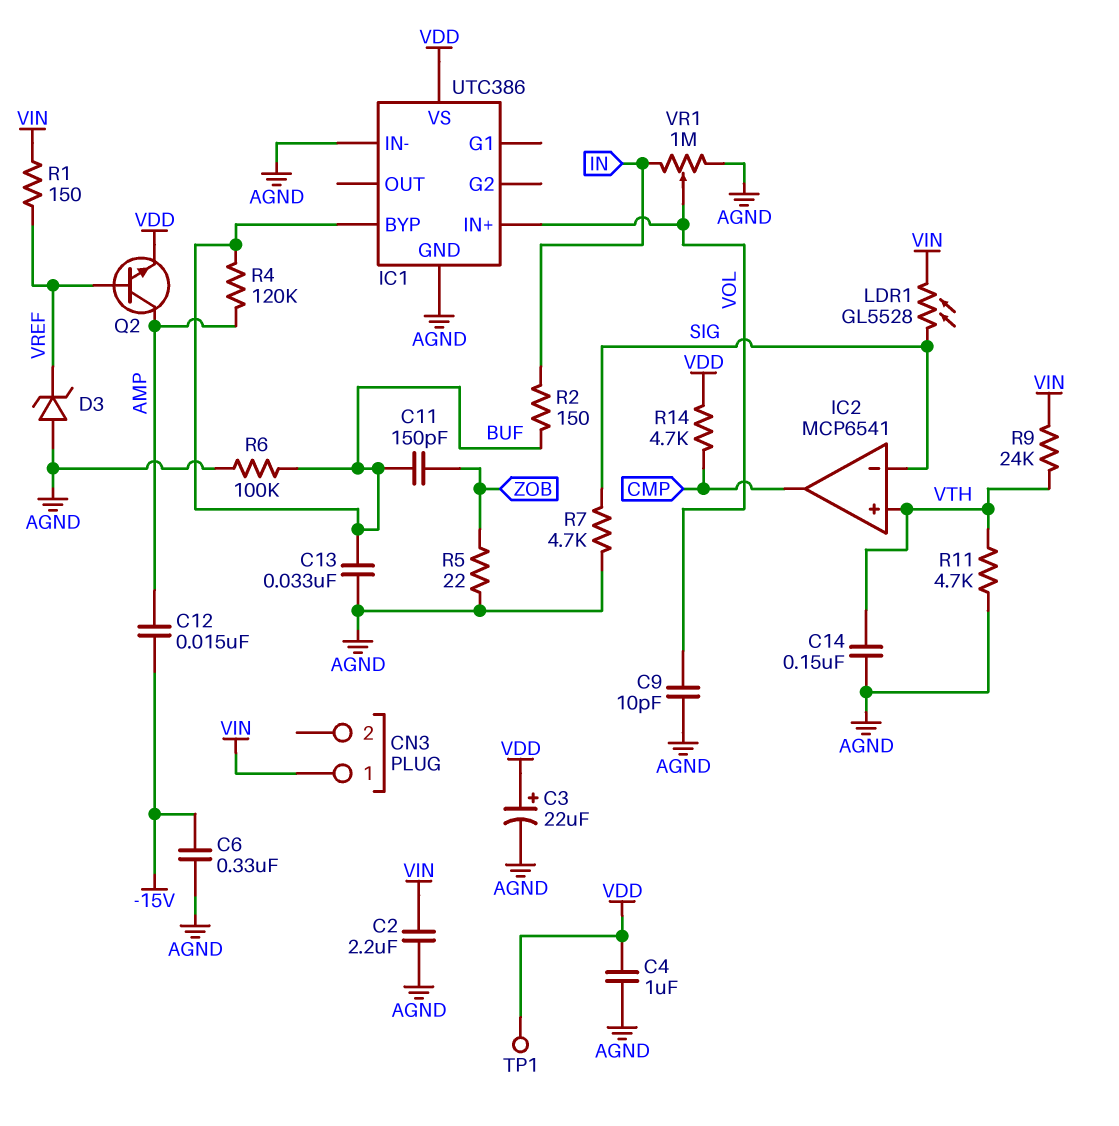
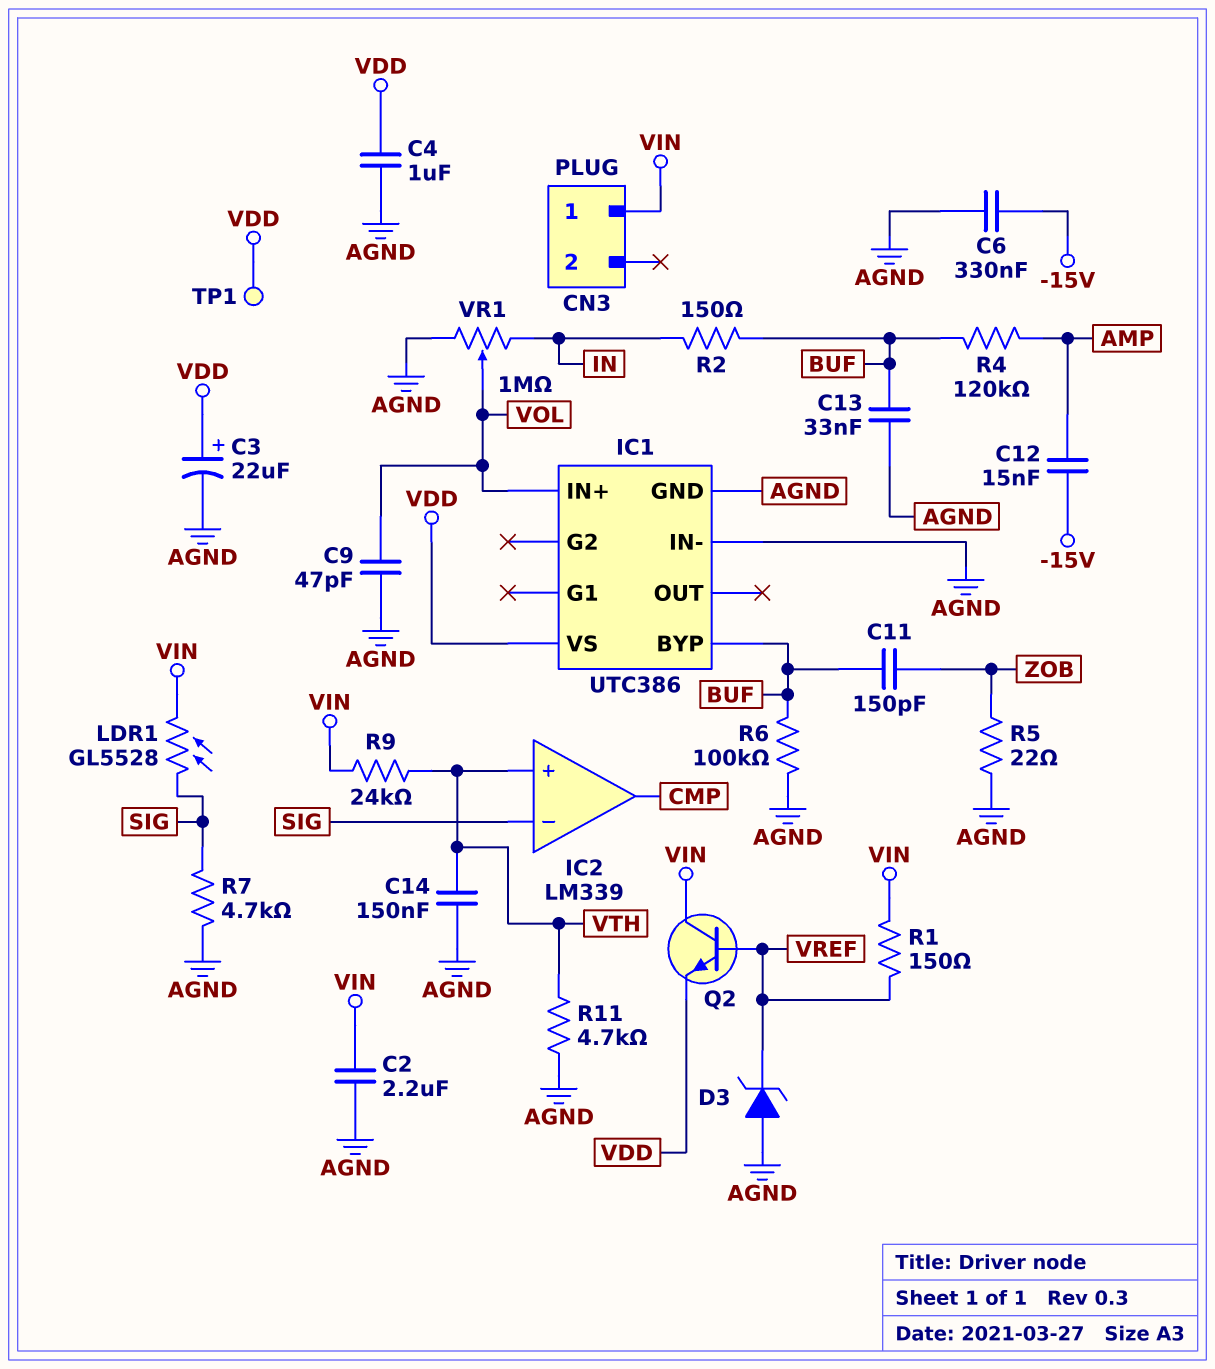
C9: 10pF (AGND, VOL) -> 47pF (AGND, VOL)
IC2: MCP6541 -> LM339
Q2: NPN (B VREF, C AMP, E VDD) -> NPN (B VREF, C VIN, E VDD)
R14: 4.7k (CMP, VDD) -> none

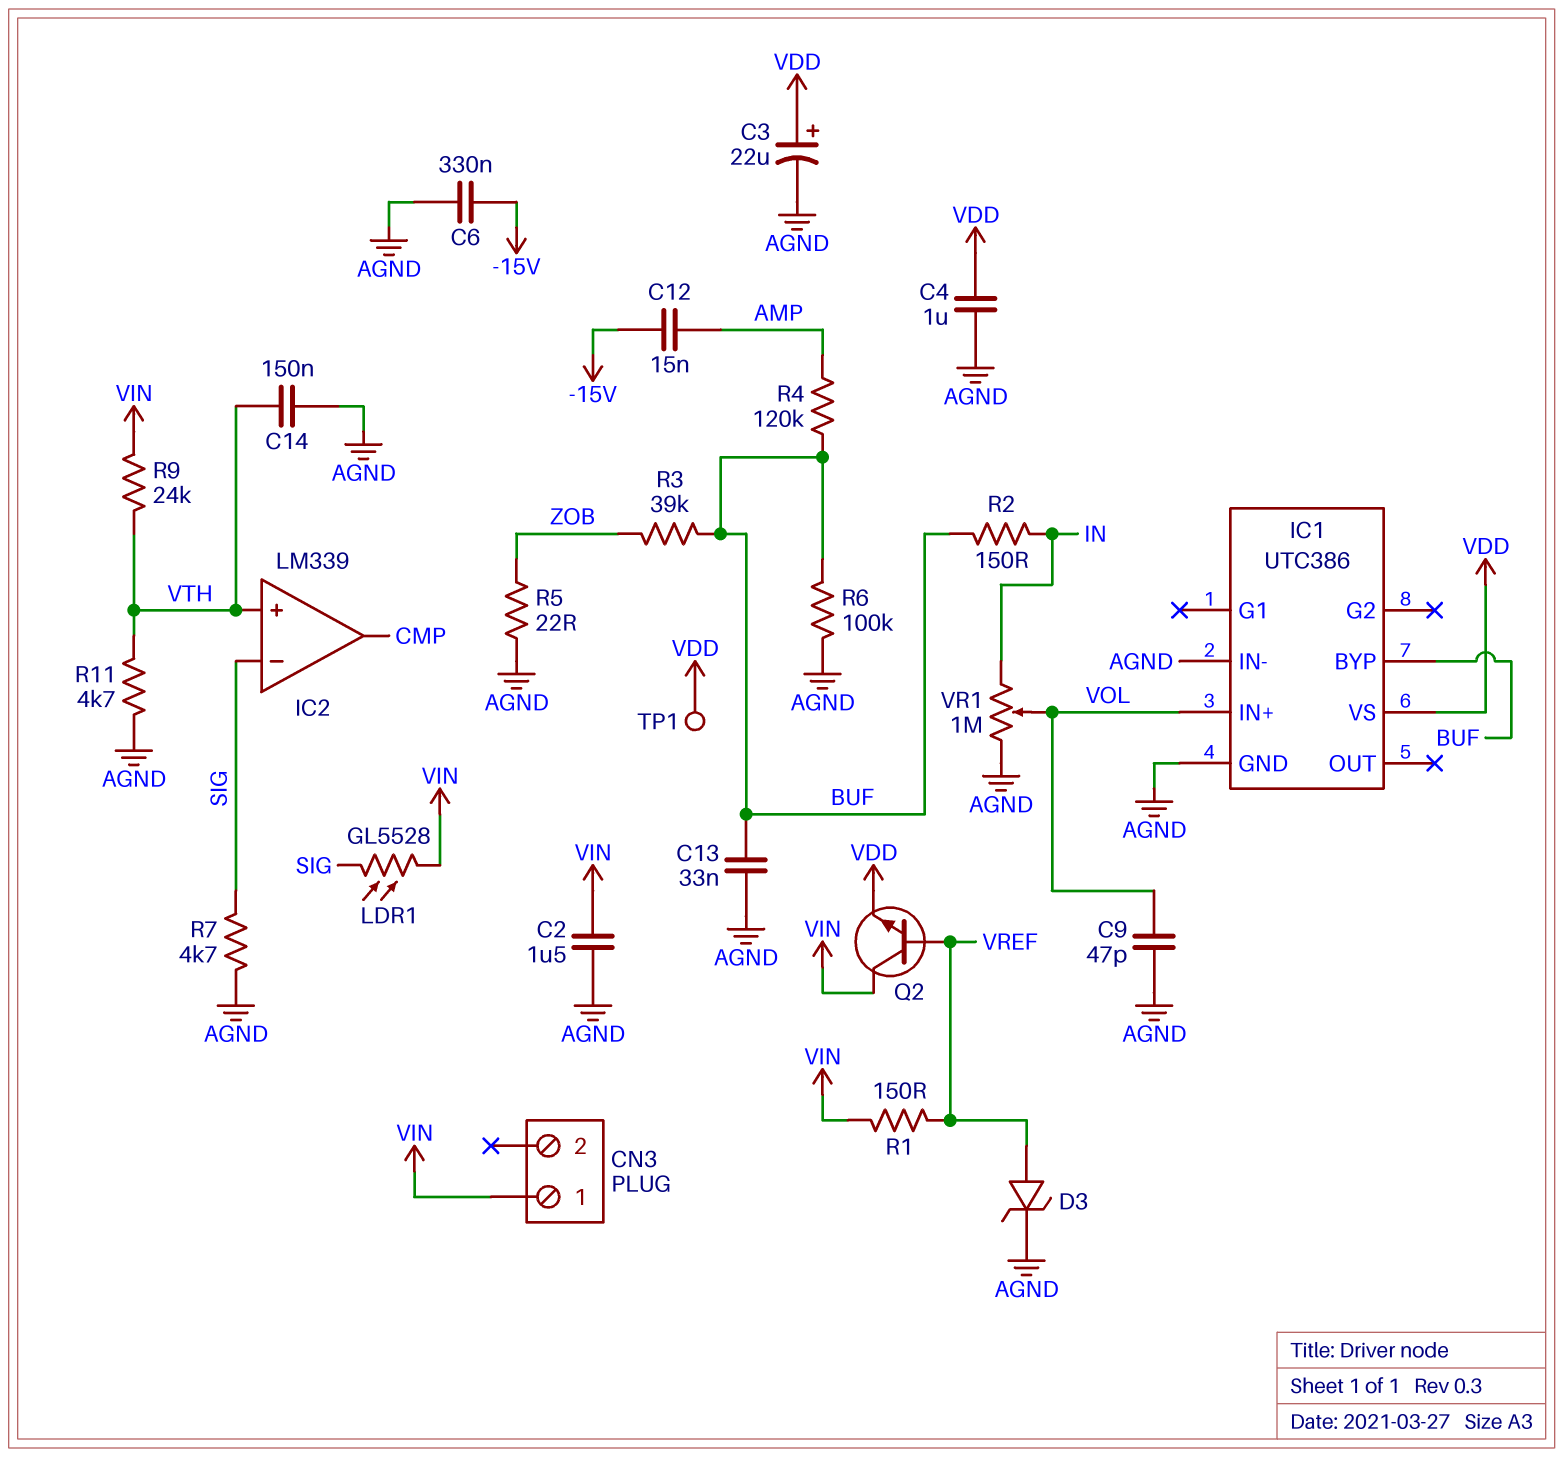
C2: 2.2uF (AGND, VIN) -> 1.5uF (AGND, VIN)
C11: 150pF (BUF, ZOB) -> none
D3: zener (A AGND, K VREF) -> zener (A VREF, K AGND)
R3: none -> 39k (BUF, ZOB)

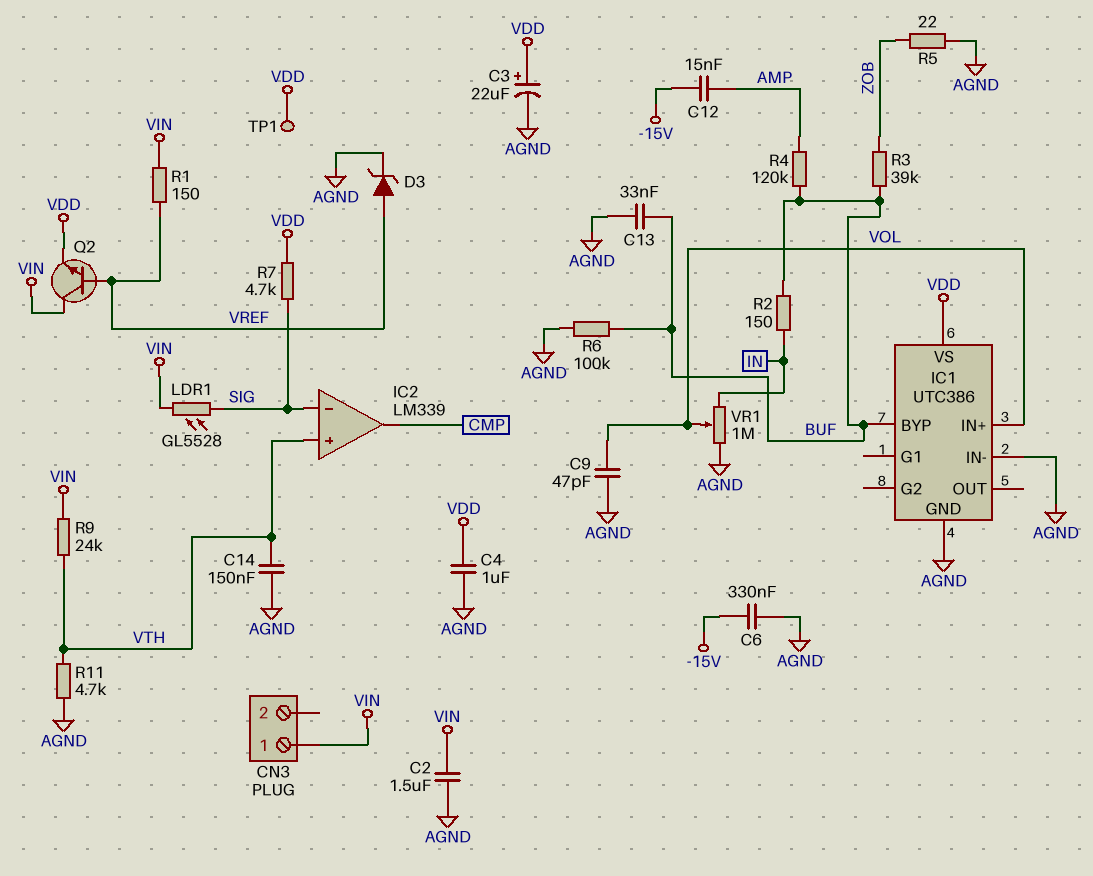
R7: 4.7k (AGND, SIG) -> 4.7k (SIG, VDD)

